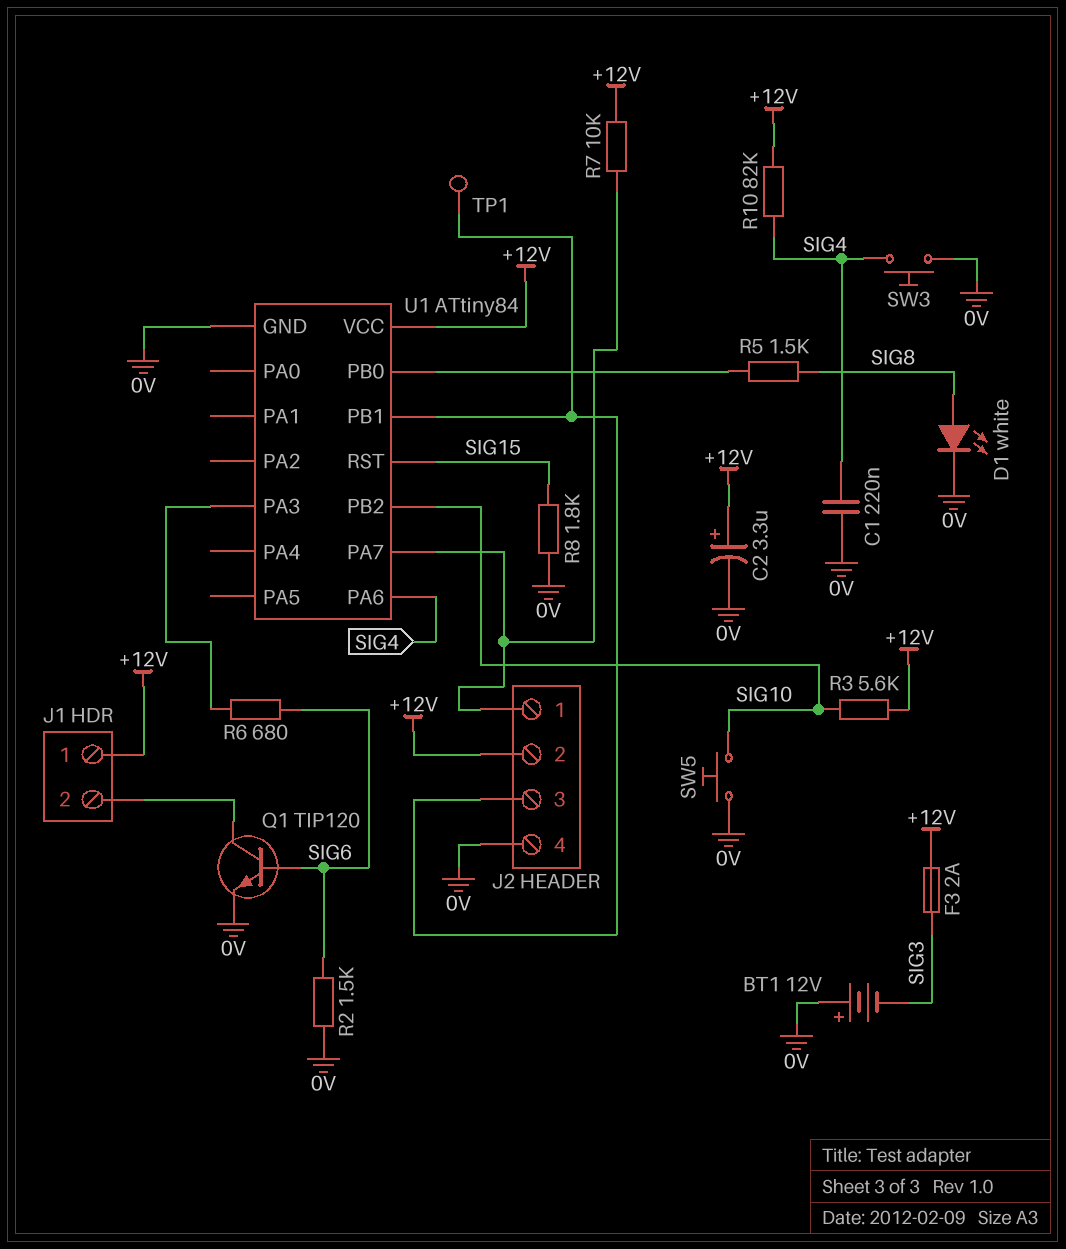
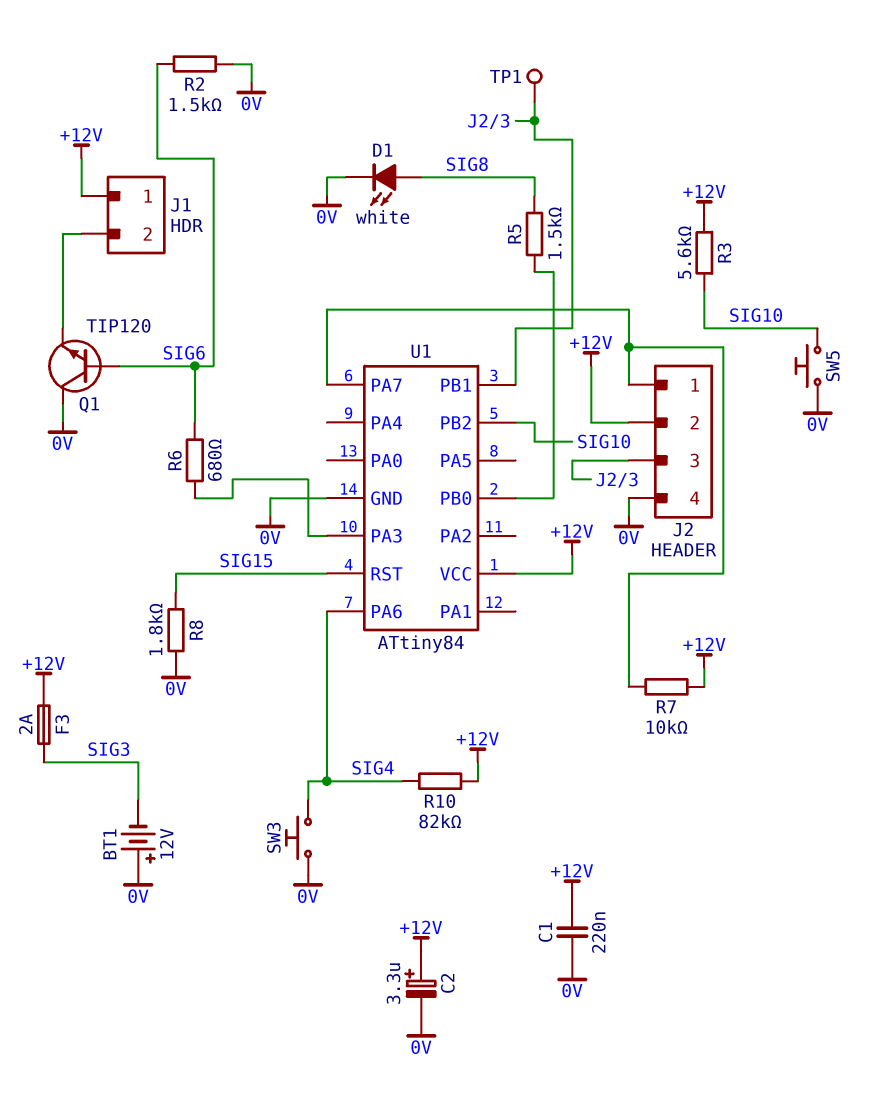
C1: 220nF (0V, SIG4) -> 220nF (+12V, 0V)
Q1: NPN TIP120 (B SIG6, C J1/2, E 0V) -> NPN TIP120 (B SIG6, C 0V, E J1/2)

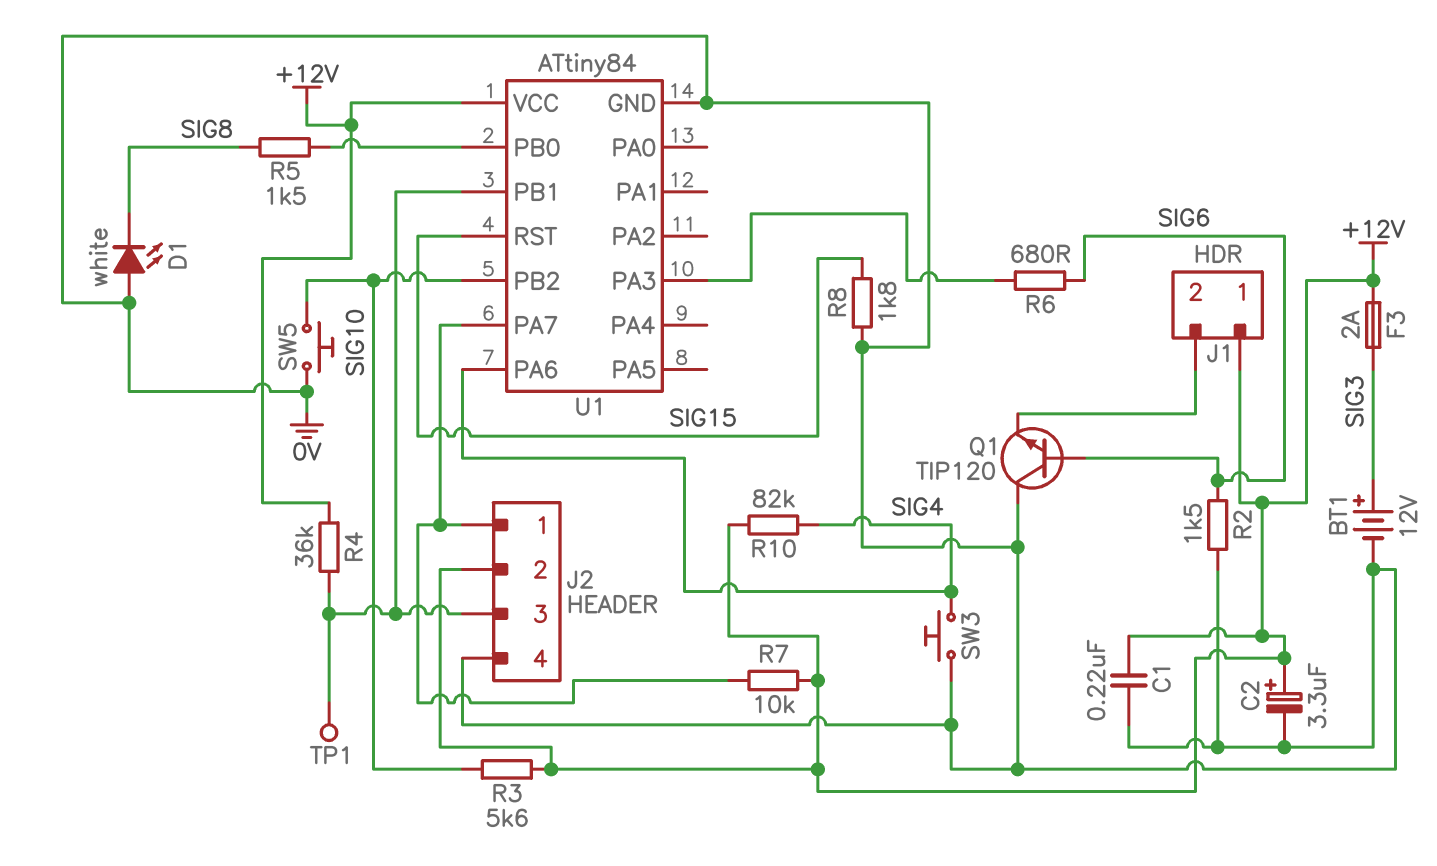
BT1: 12V (plus 0V, minus SIG3) -> 12V (plus SIG3, minus 0V)
D1: LED white (A SIG8, K 0V) -> LED white (A 0V, K SIG8)
R4: none -> 36k (+12V, J2/3)

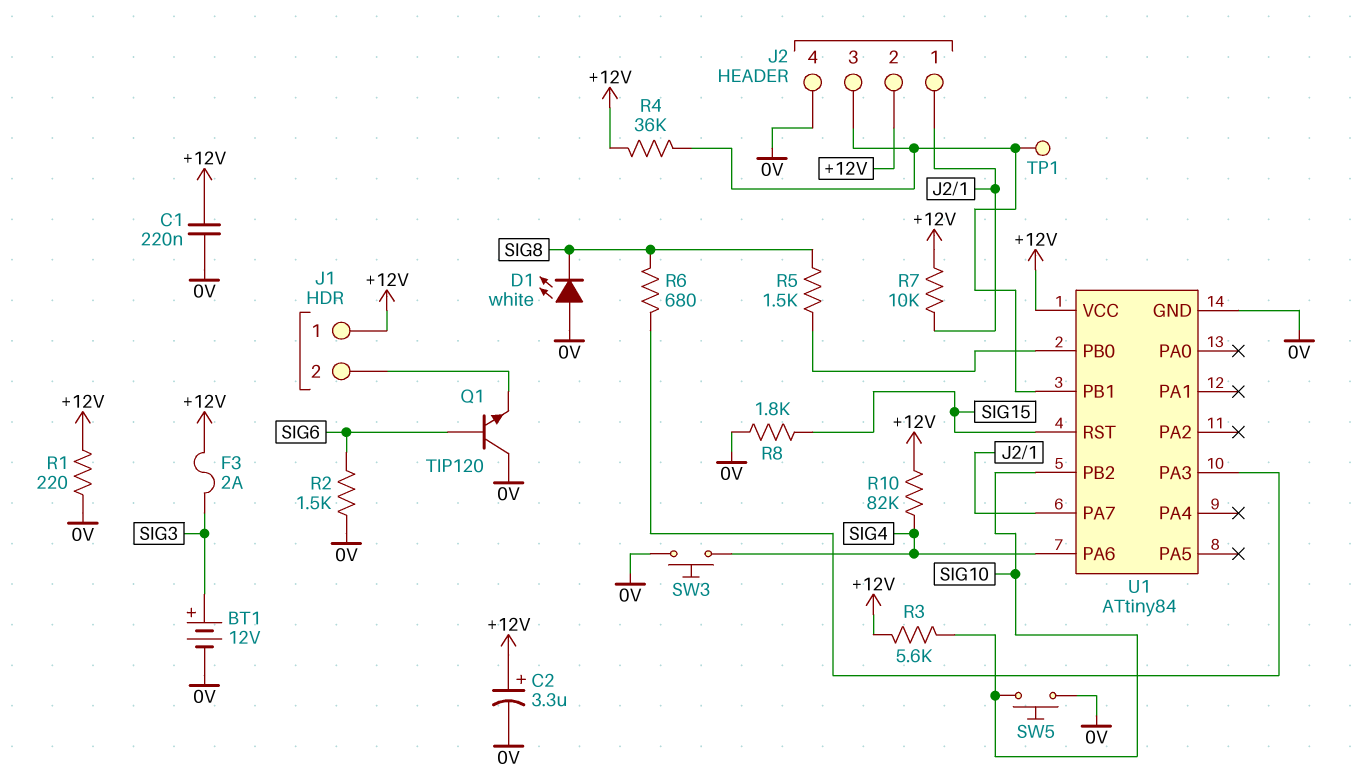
R1: none -> 220 (+12V, 0V)
R6: 680 (SIG6, U1/PA3) -> 680 (SIG8, U1/PA3)

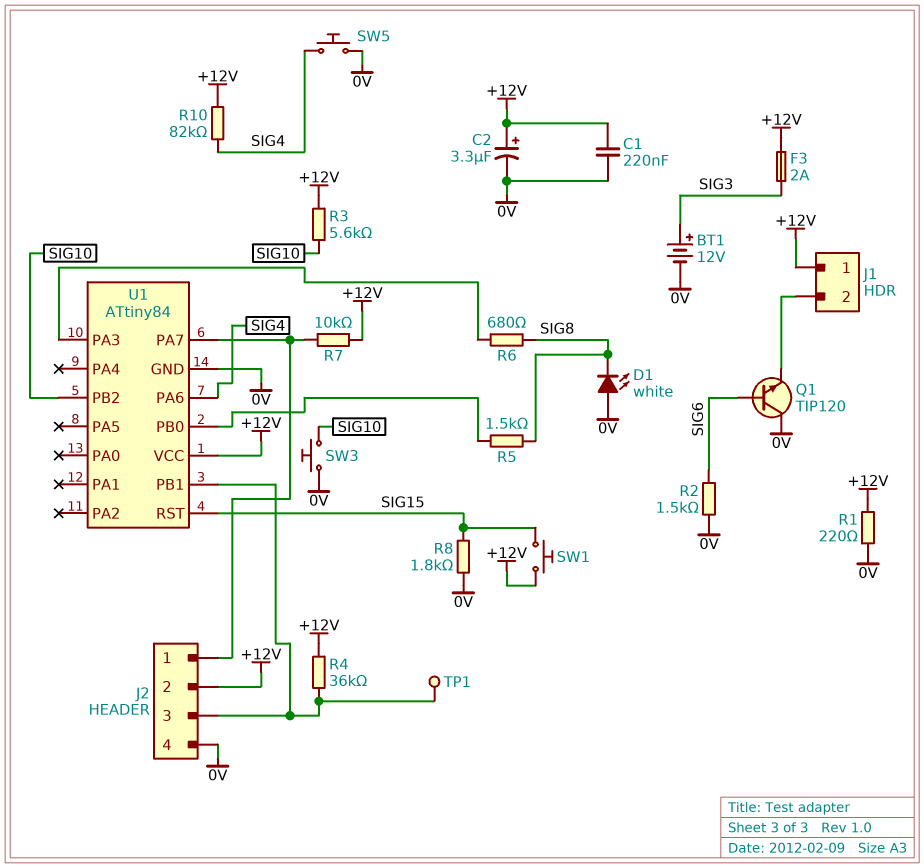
SW1: none -> button (+12V, SIG15)
SW3: button (0V, SIG4) -> button (0V, SIG10)
SW5: button (0V, SIG10) -> button (0V, SIG4)

